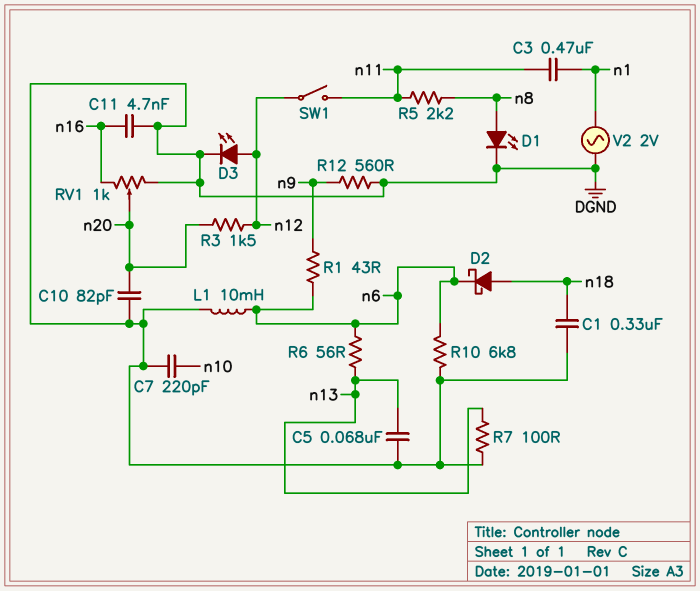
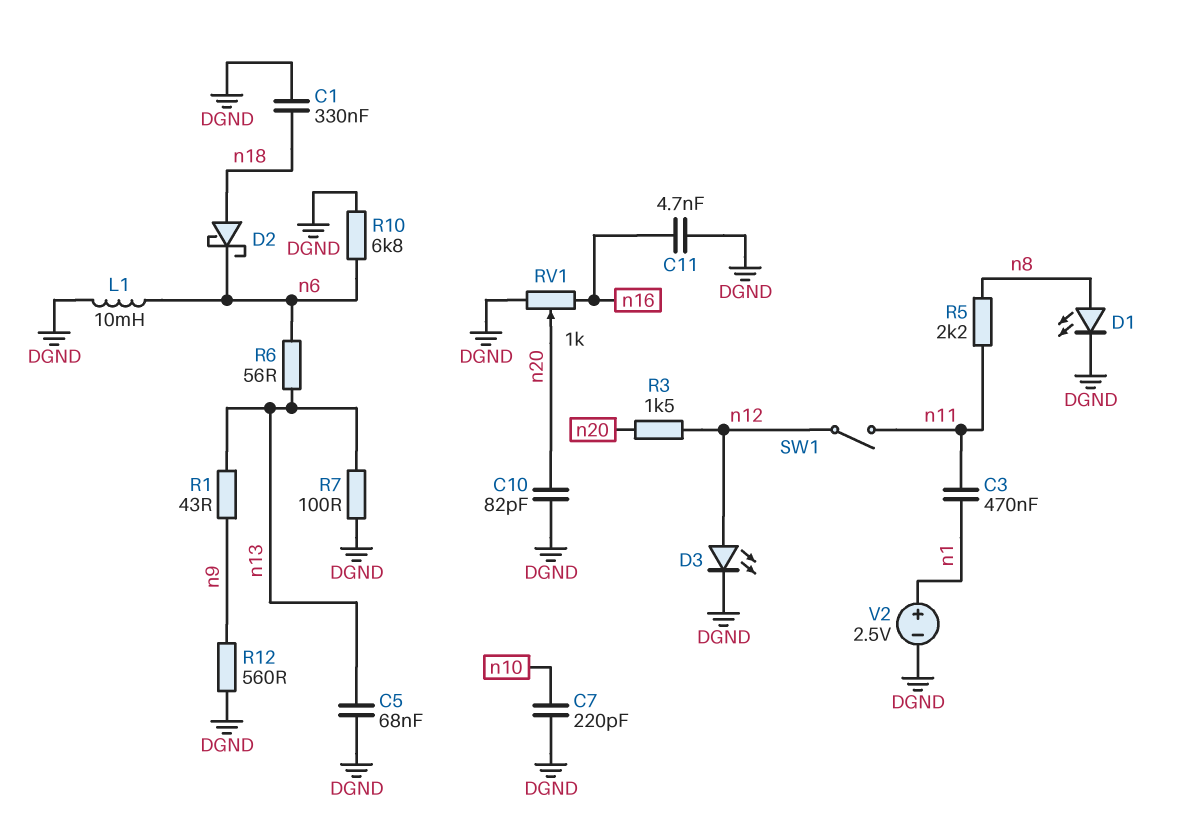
R1: 43 (n6, n9) -> 43 (n9, n13)
V2: AC 2V (DGND, n1) -> 2.5V (plus n1, minus DGND)

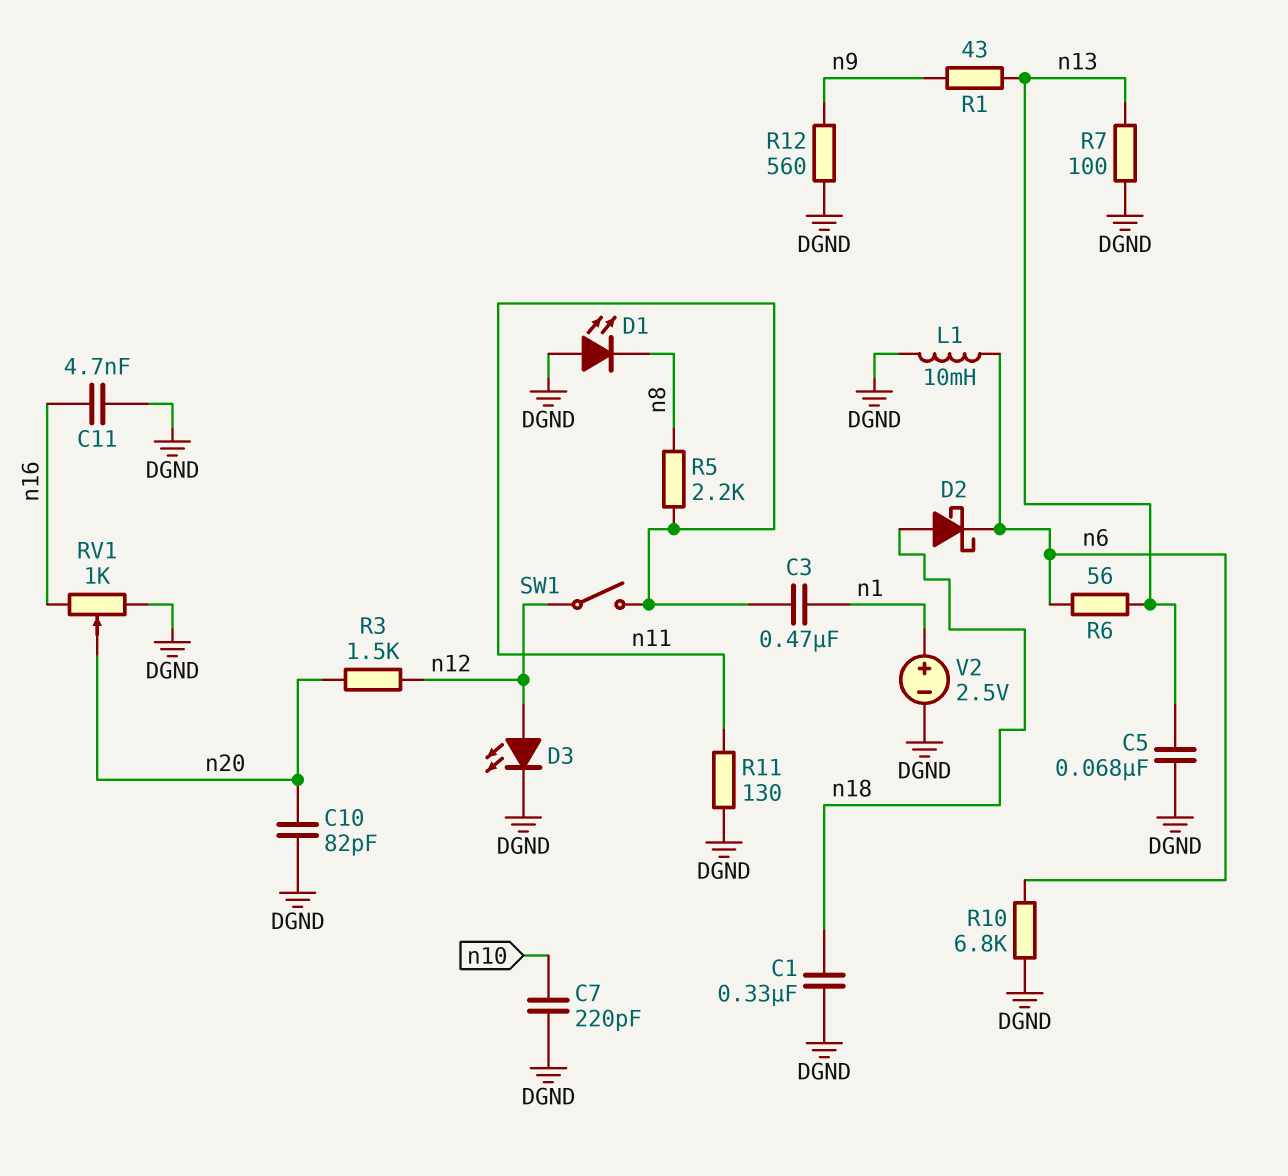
D1: LED (A n8, K DGND) -> LED (A DGND, K n8)
R11: none -> 130 (DGND, n11)

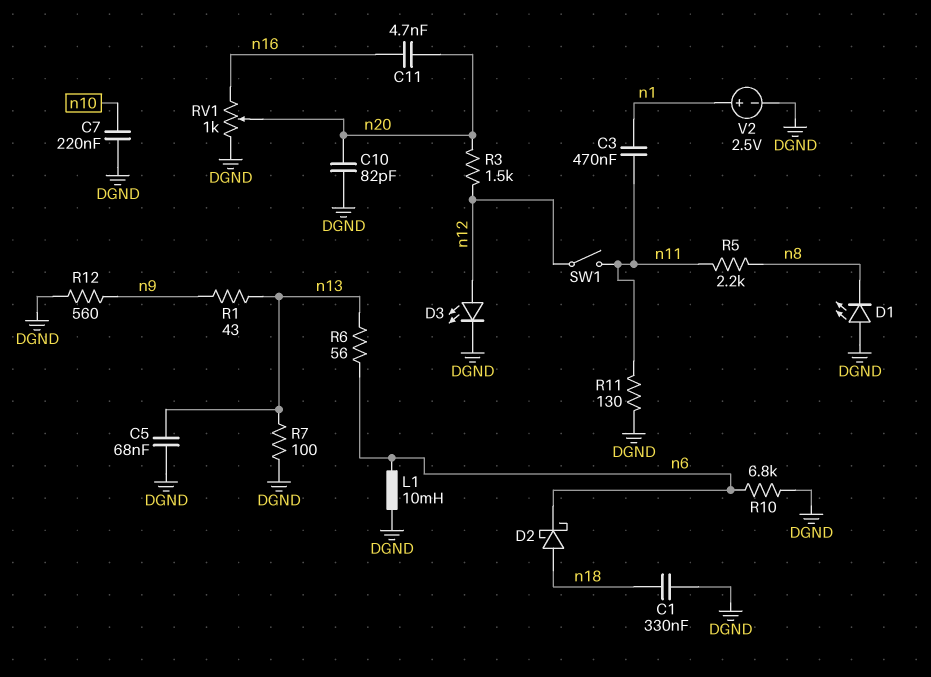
C7: 220pF (DGND, n10) -> 220nF (DGND, n10)
C11: 4.7nF (DGND, n16) -> 4.7nF (n16, n20)

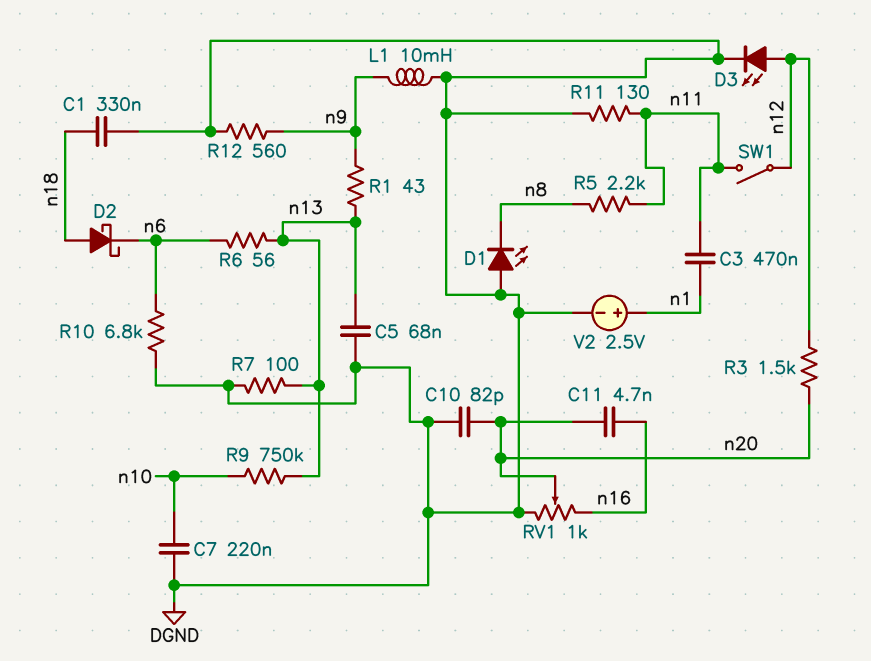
L1: 10mH (DGND, n6) -> 10mH (DGND, n9)
R9: none -> 750k (n10, n13)

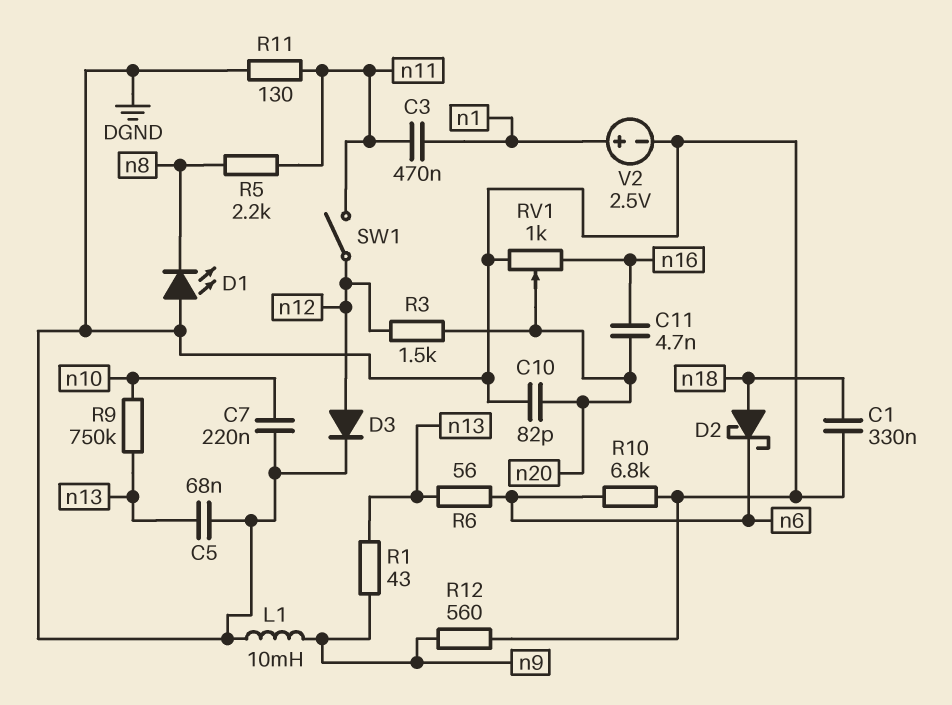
D3: LED (A n12, K DGND) -> diode (A n12, K DGND)
R7: 100 (DGND, n13) -> none

